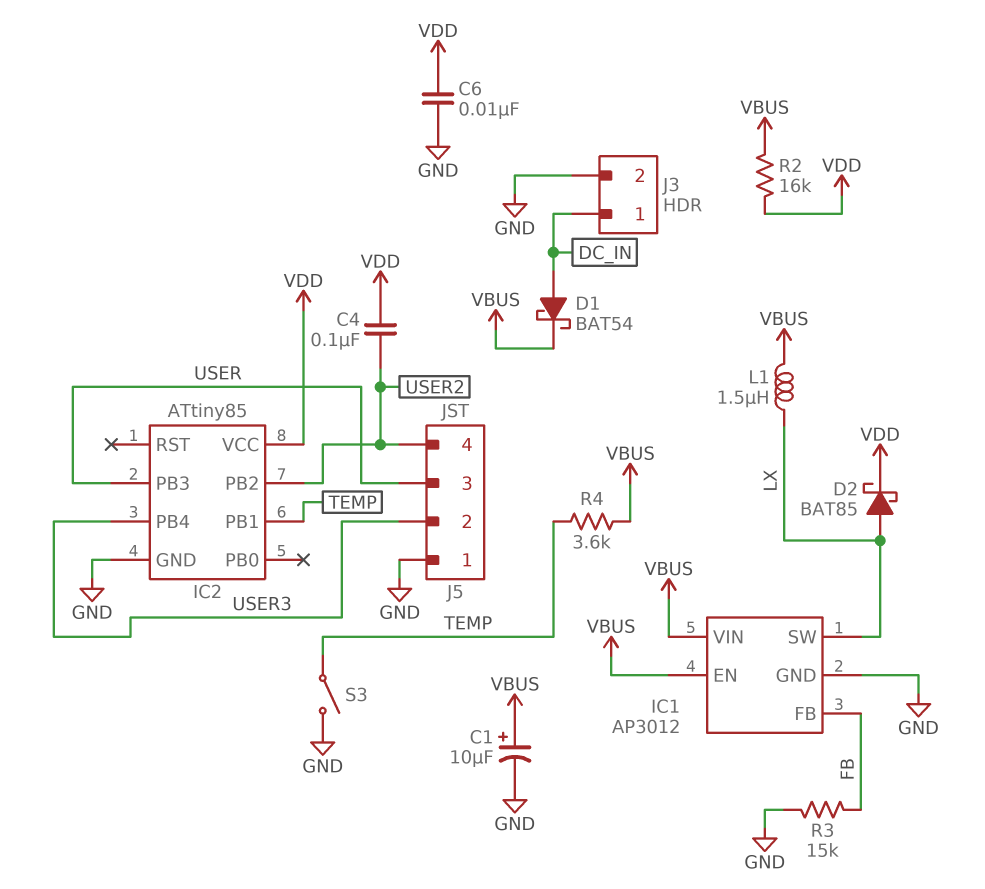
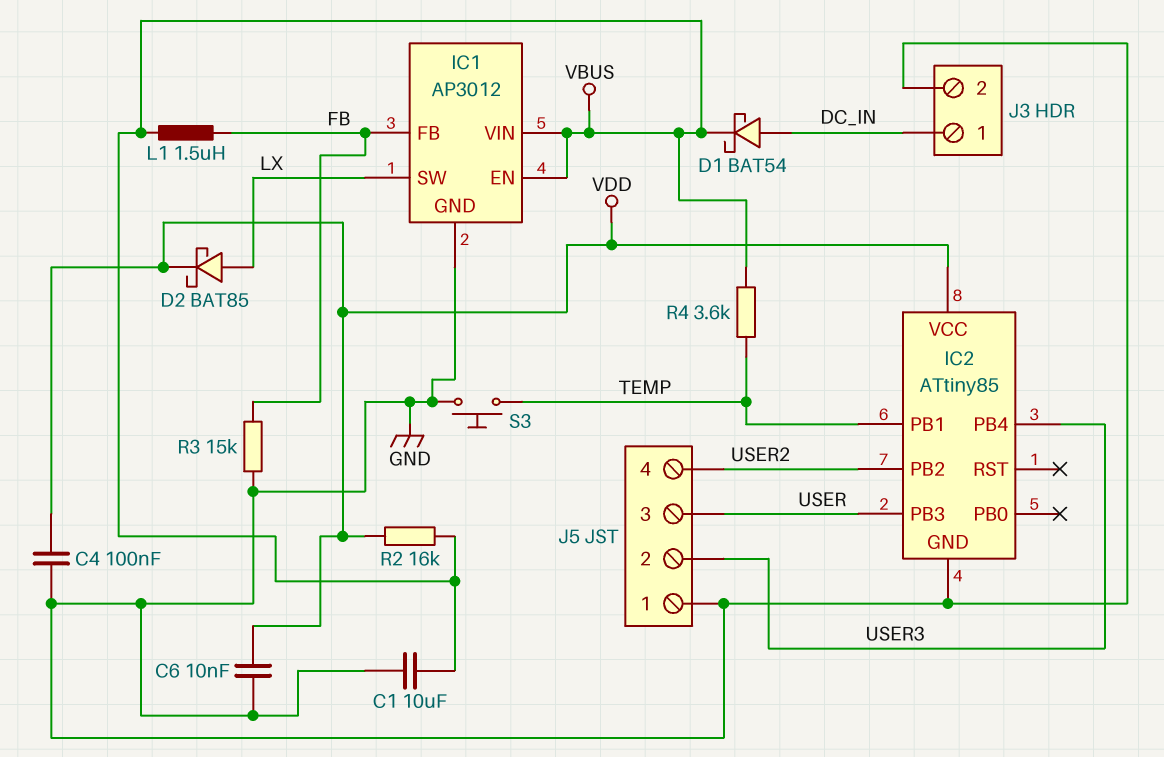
C1: 10uF (plus VBUS, minus GND) -> 10uF (GND, VBUS)
C4: 100nF (USER2, VDD) -> 100nF (GND, VDD)
L1: 1.5uH (LX, VBUS) -> 1.5uH (FB, VBUS)
S3: switch (GND, TEMP) -> button (GND, TEMP)

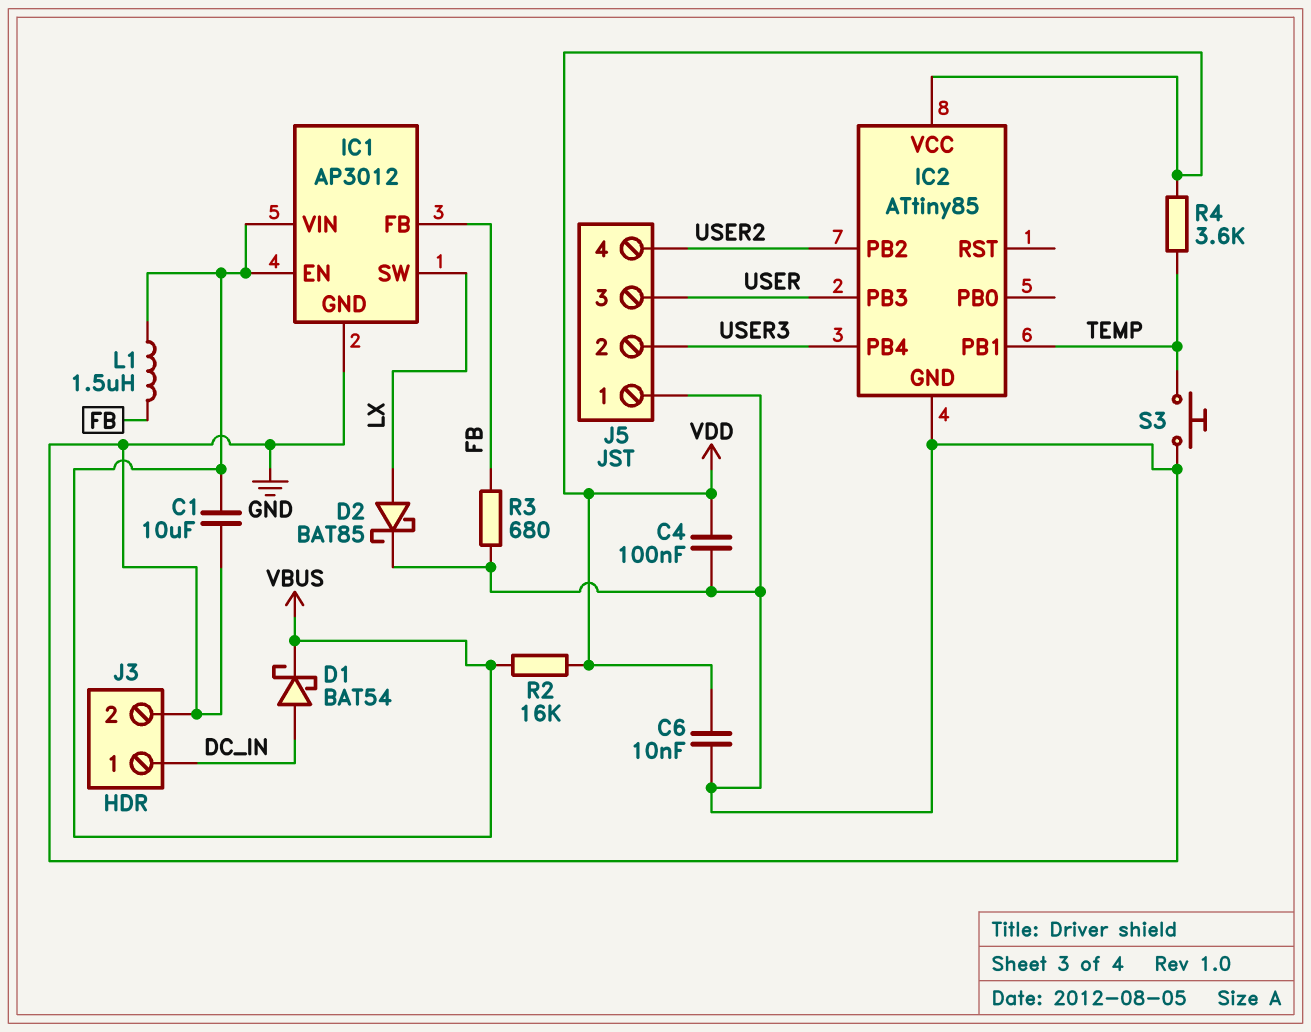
D2: schottky BAT85 (A LX, K VDD) -> schottky BAT85 (A LX, K GND)
R3: 15k (FB, GND) -> 680 (FB, GND)
R4: 3.6k (TEMP, VBUS) -> 3.6k (TEMP, VDD)

